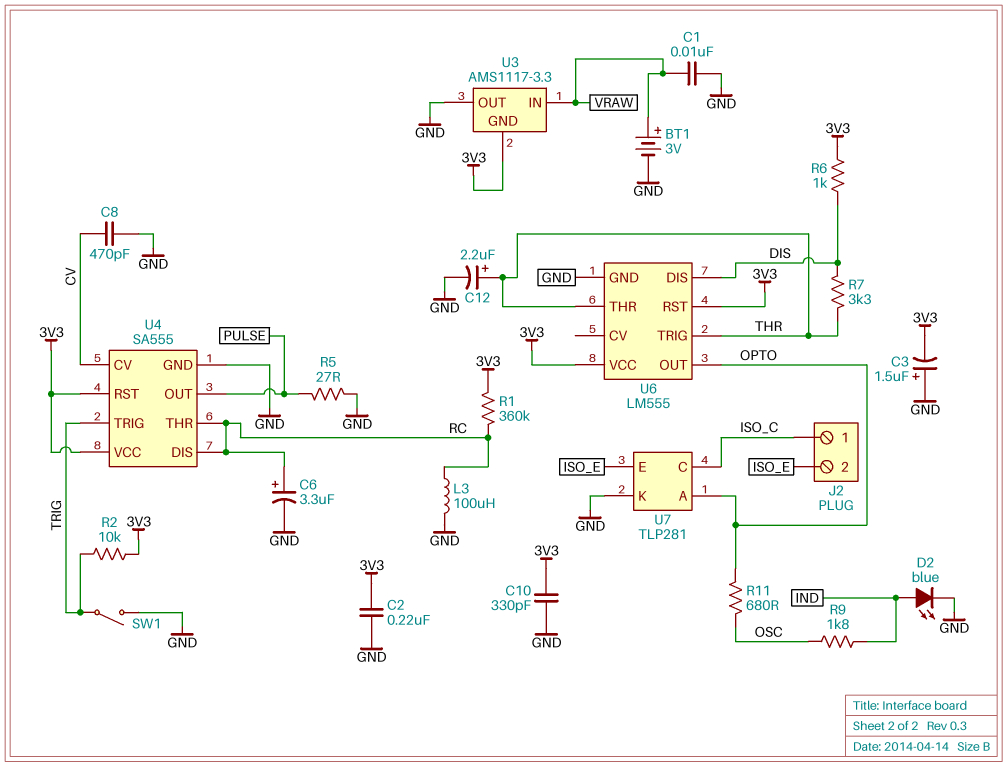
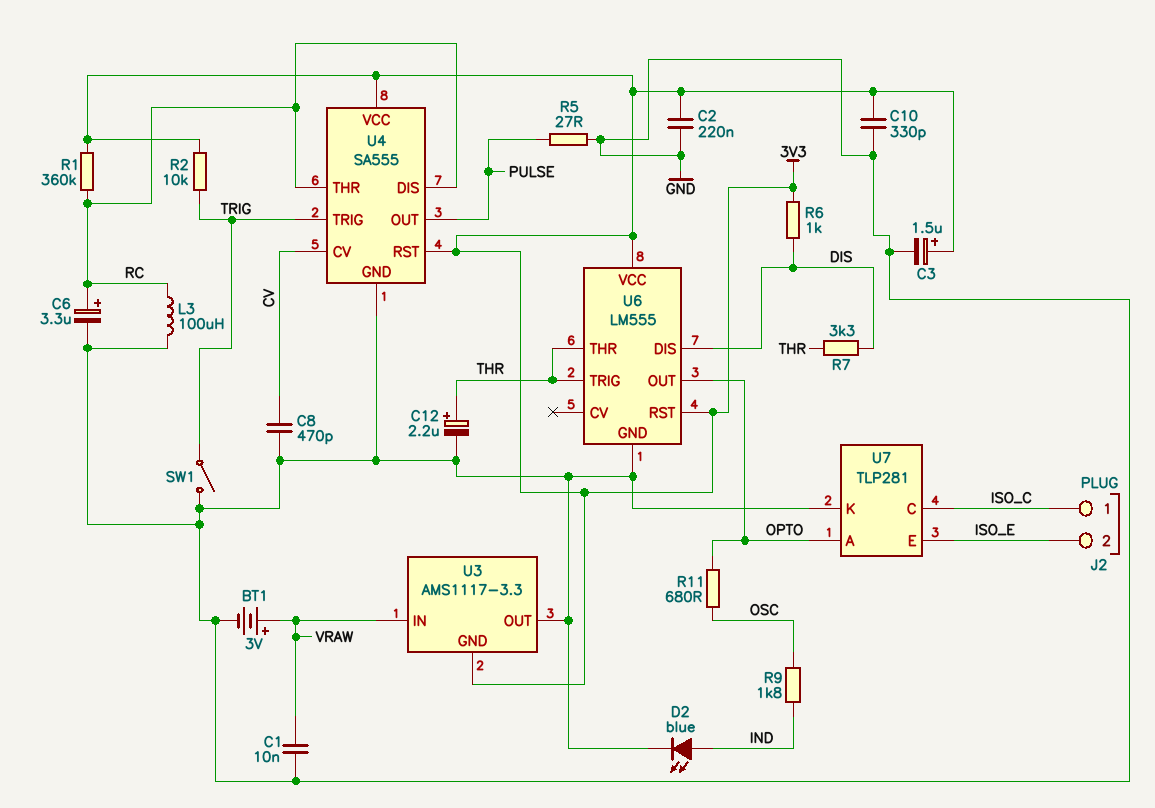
C3: 1.5uF (plus GND, minus 3V3) -> 1.5uF (plus 3V3, minus GND)

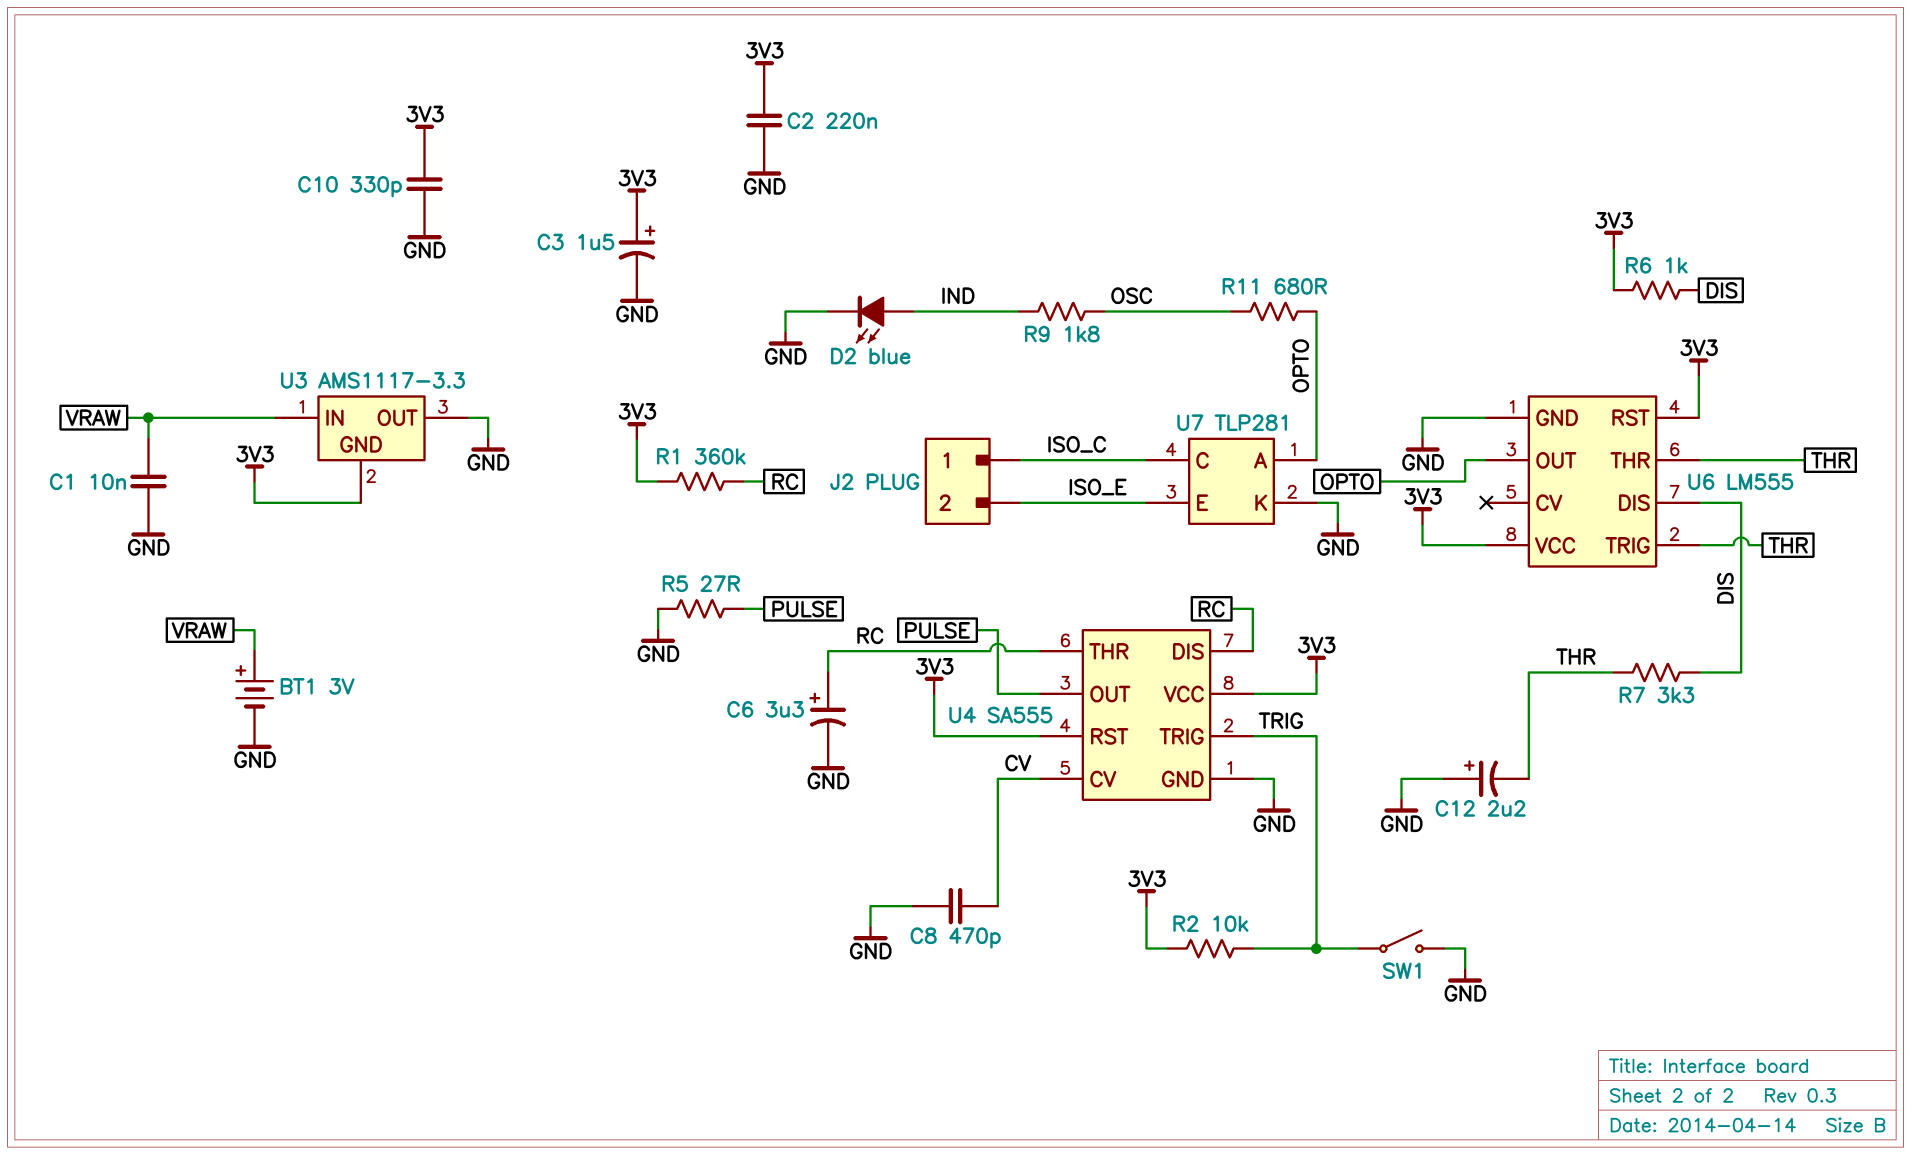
C12: 2.2uF (plus THR, minus GND) -> 2.2uF (plus GND, minus THR)
L3: 100uH (GND, RC) -> none

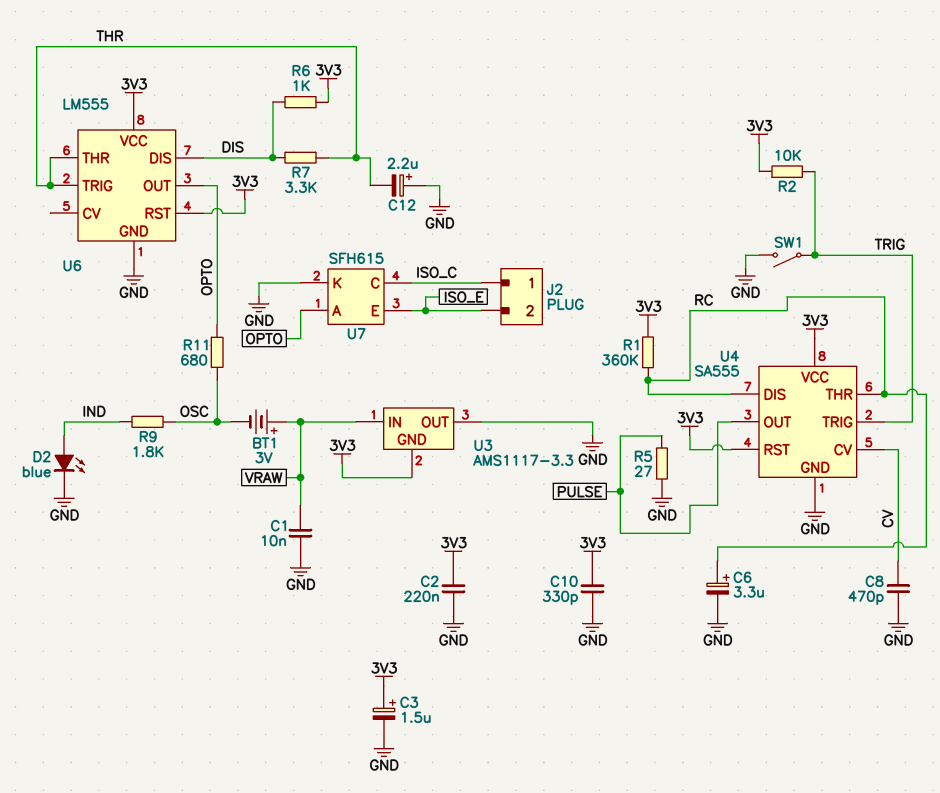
BT1: 3V (plus VRAW, minus GND) -> 3V (plus VRAW, minus OSC)
U7: TLP281 -> SFH615

